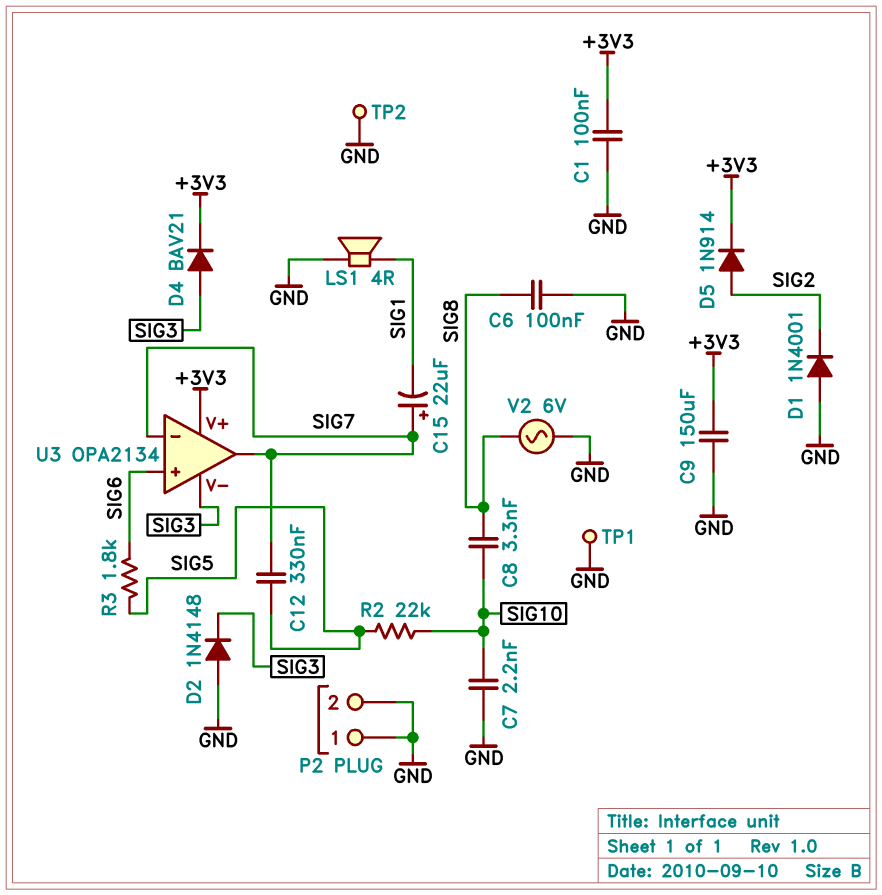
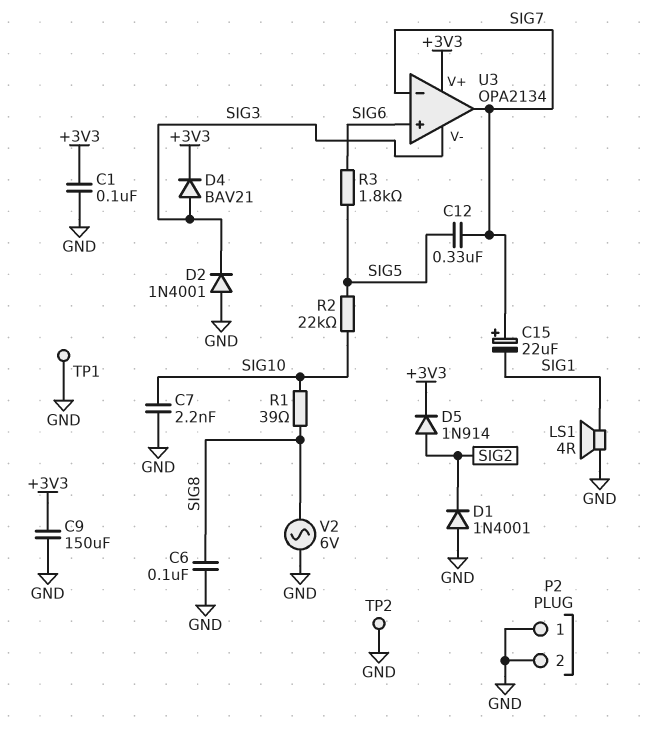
C8: 3.3nF (SIG8, SIG10) -> none
D2: diode 1N4148 (A GND, K SIG3) -> diode 1N4001 (A GND, K SIG3)
R1: none -> 39 (SIG8, SIG10)

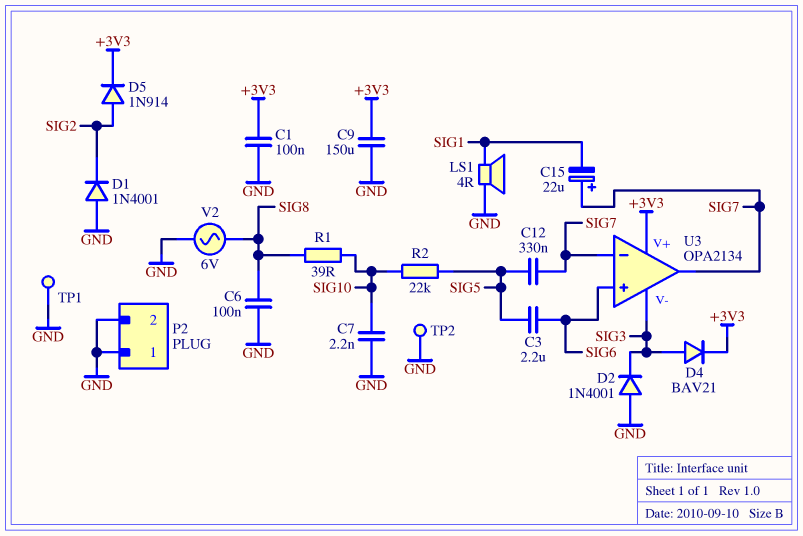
C3: none -> 2.2uF (SIG5, SIG6)
R3: 1.8k (SIG5, SIG6) -> none

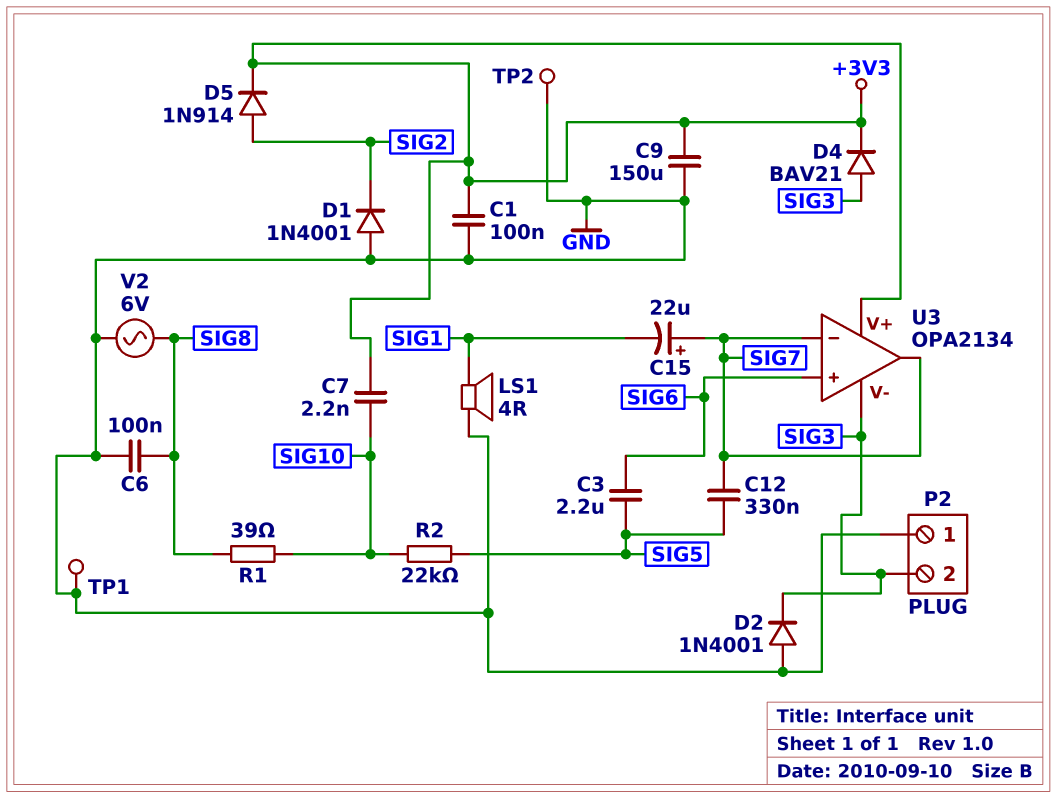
C7: 2.2nF (GND, SIG10) -> 2.2nF (+3V3, SIG10)
P2 pin 2: GND -> SIG3

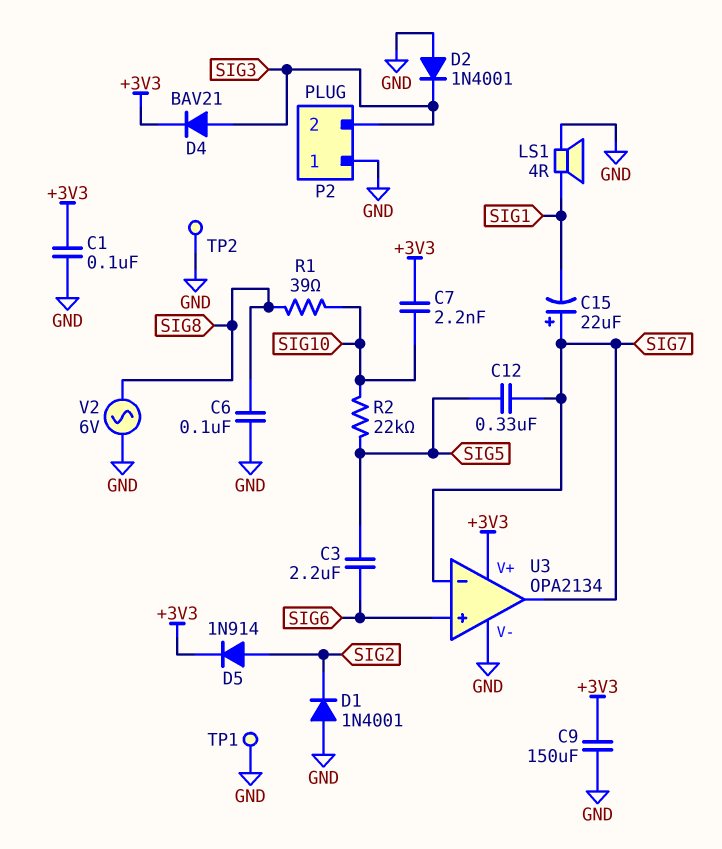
U3 pin V-: SIG3 -> GND

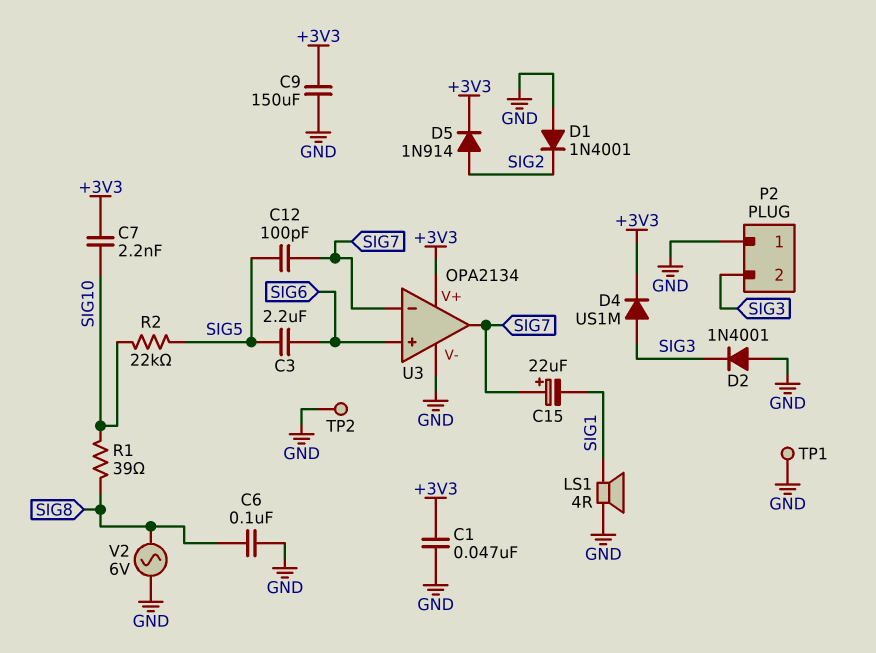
C1: 100nF (+3V3, GND) -> 47nF (+3V3, GND)
C12: 330nF (SIG5, SIG7) -> 100pF (SIG5, SIG7)
D4: diode BAV21 (A SIG3, K +3V3) -> diode US1M (A SIG3, K +3V3)

